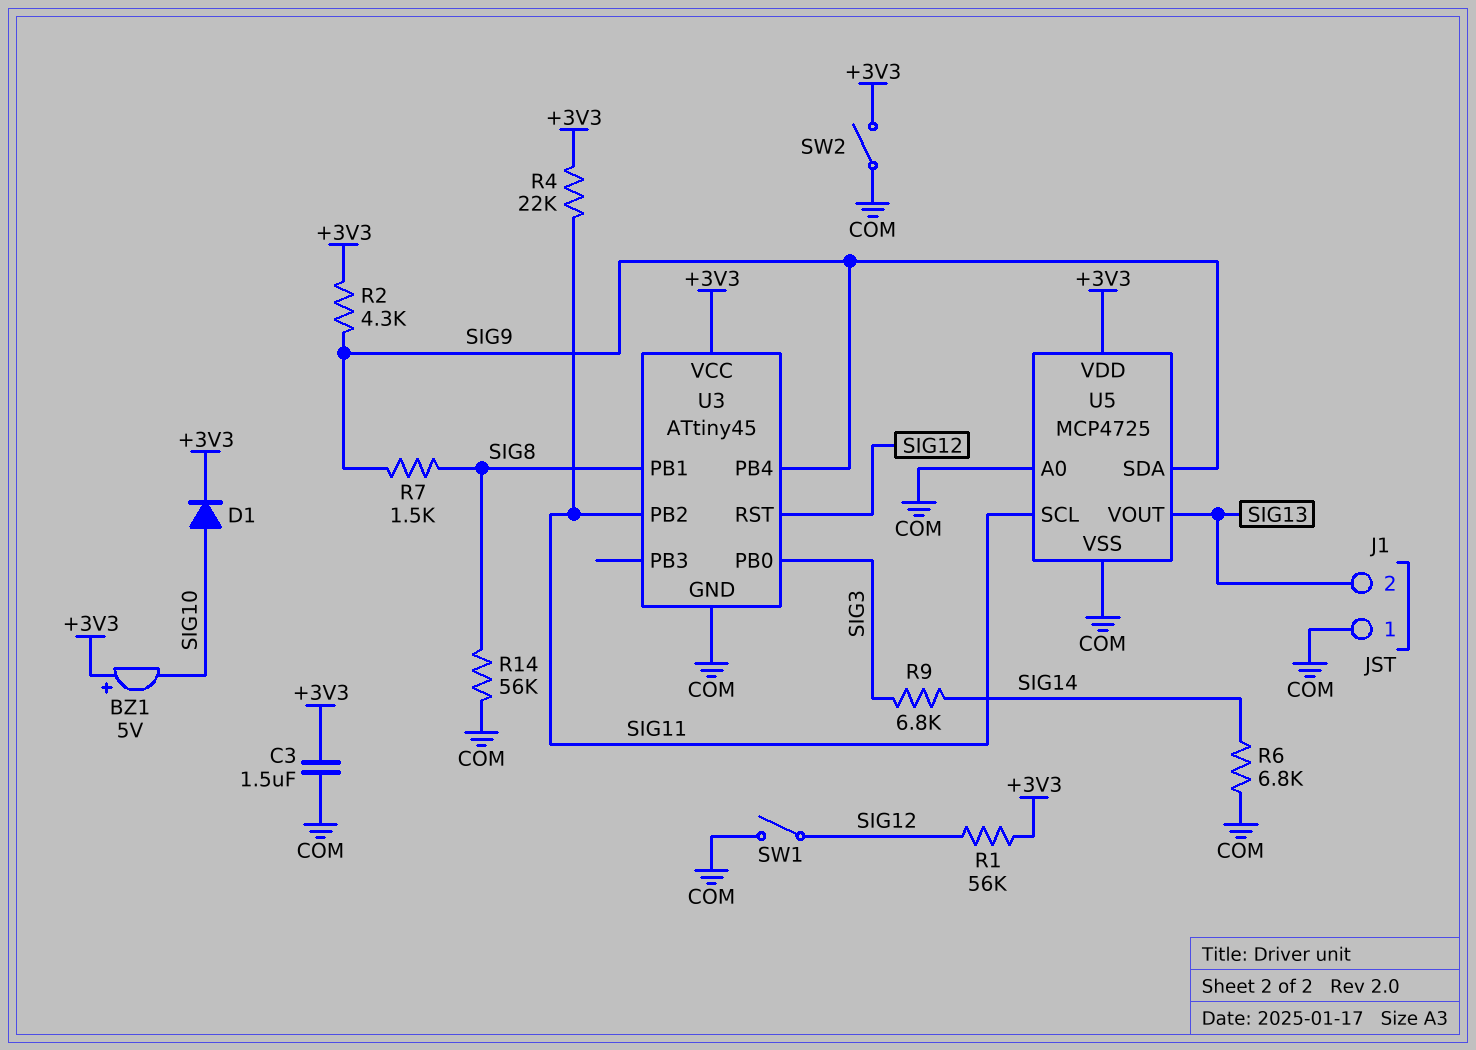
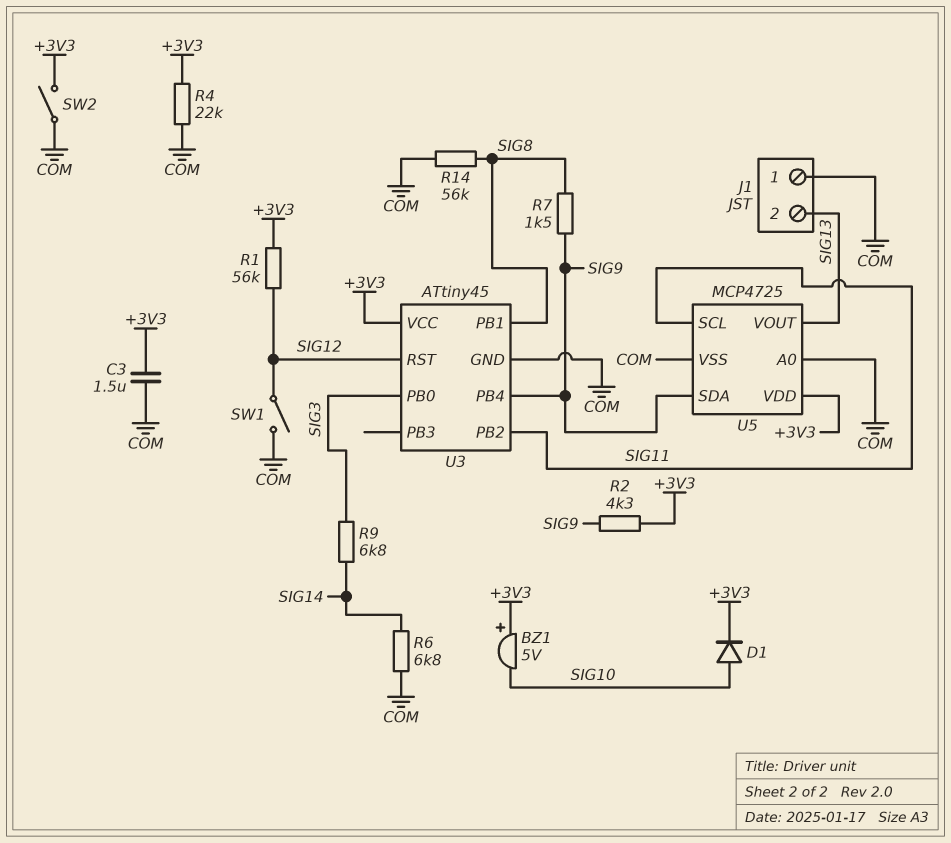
R4: 22k (+3V3, SIG11) -> 22k (+3V3, COM)

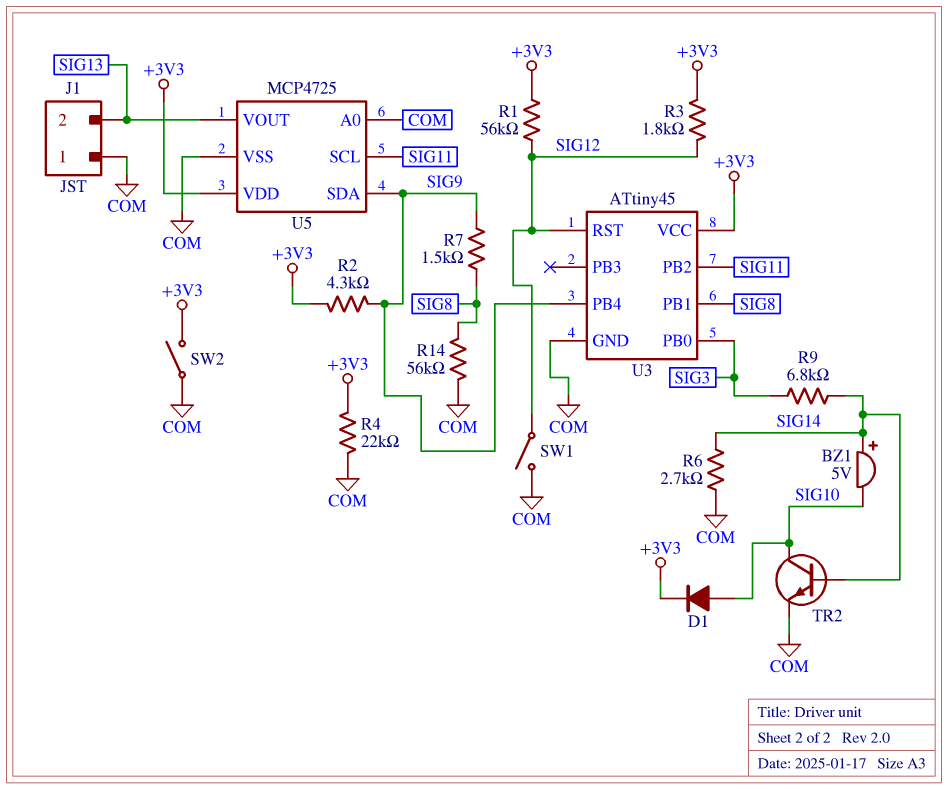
BZ1: buzzer 5V (plus +3V3, minus SIG10) -> buzzer 5V (plus SIG14, minus SIG10)
C3: 1.5uF (+3V3, COM) -> none
R3: none -> 1.8k (+3V3, SIG12)
R6: 6.8k (COM, SIG14) -> 2.7k (COM, SIG14)
TR2: none -> NPN (B SIG14, C SIG10, E COM)

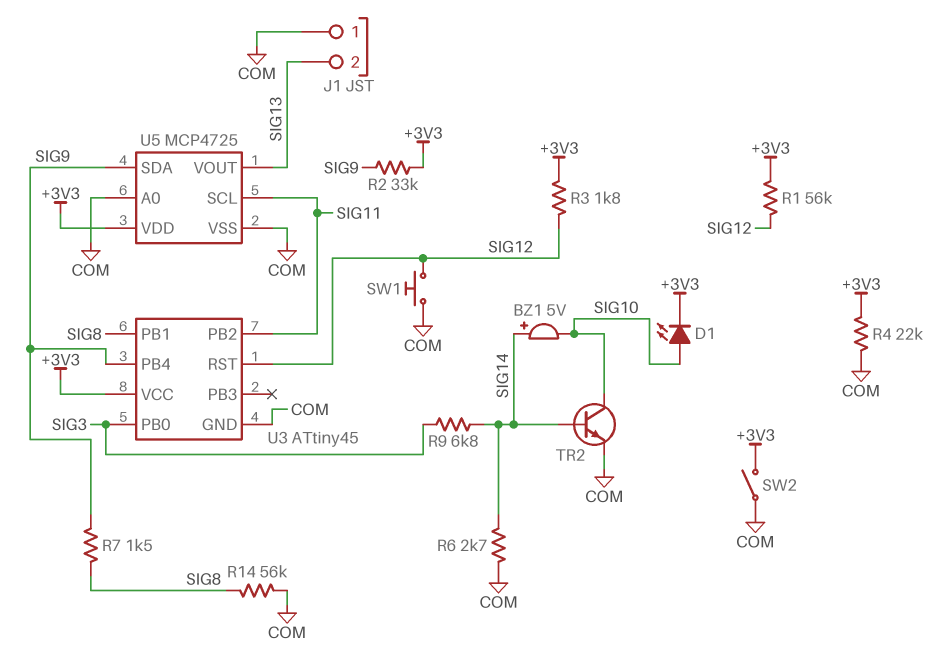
D1: diode (A SIG10, K +3V3) -> LED (A SIG10, K +3V3)
R2: 4.3k (+3V3, SIG9) -> 33k (+3V3, SIG9)
SW1: switch (COM, SIG12) -> button (COM, SIG12)

